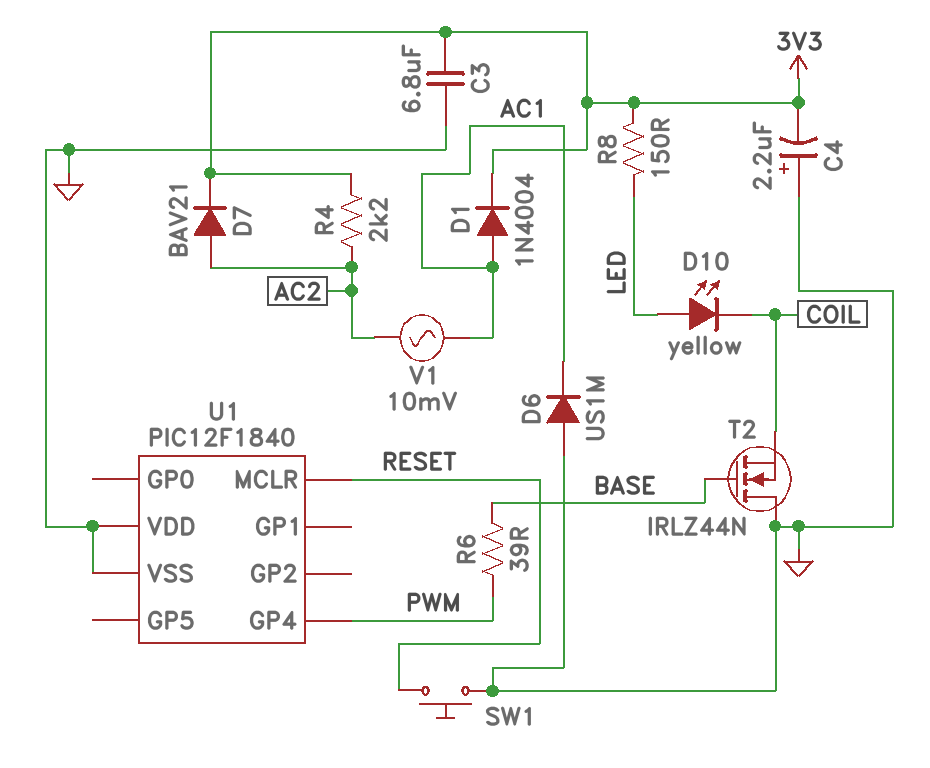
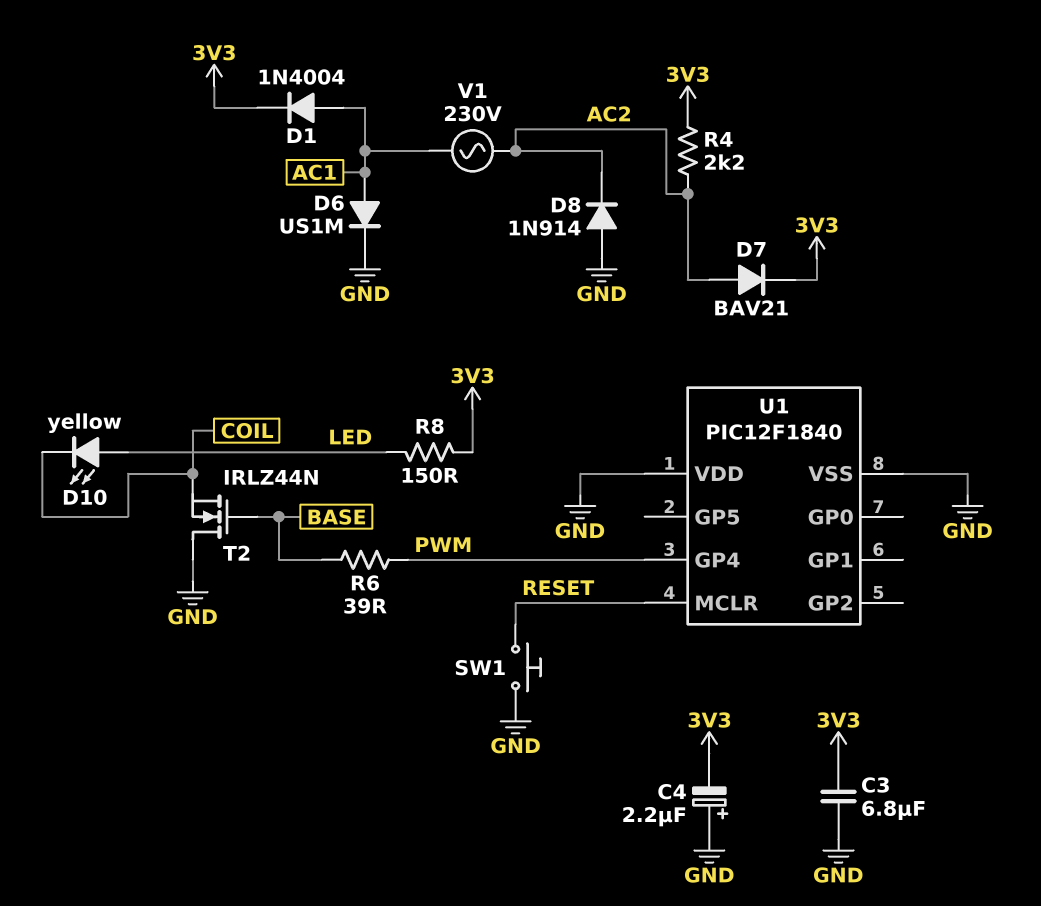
D6: diode US1M (A GND, K AC1) -> diode US1M (A AC1, K GND)
D8: none -> diode 1N914 (A GND, K AC2)
V1: AC 10mV (AC1, AC2) -> AC 230V (AC1, AC2)

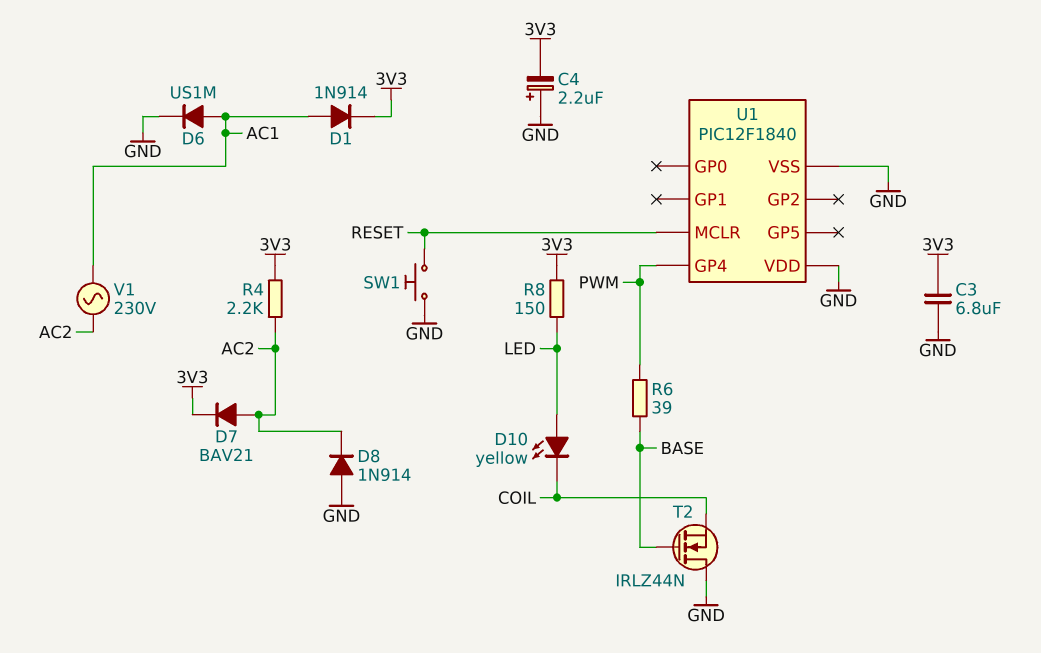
D1: diode 1N4004 (A AC1, K 3V3) -> diode 1N914 (A AC1, K 3V3)

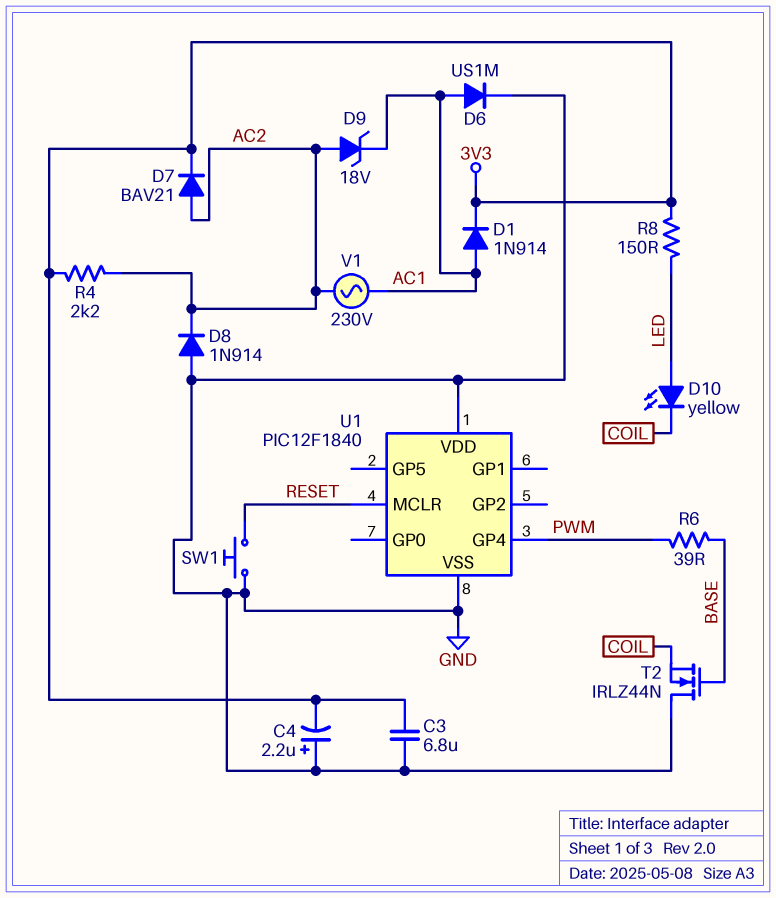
D9: none -> zener 18V (A AC2, K AC1)

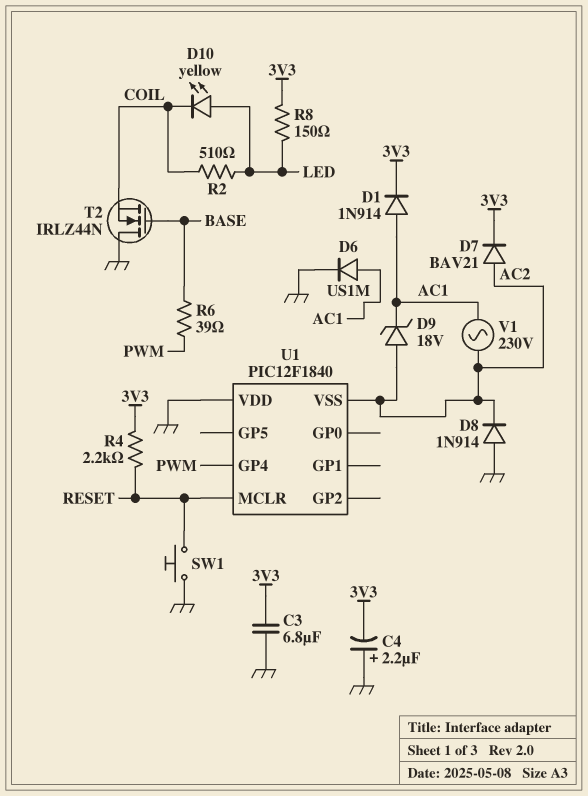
R2: none -> 510 (COIL, LED)
R4: 2.2k (3V3, AC2) -> 2.2k (3V3, RESET)
U1 pin VSS: GND -> AC2

